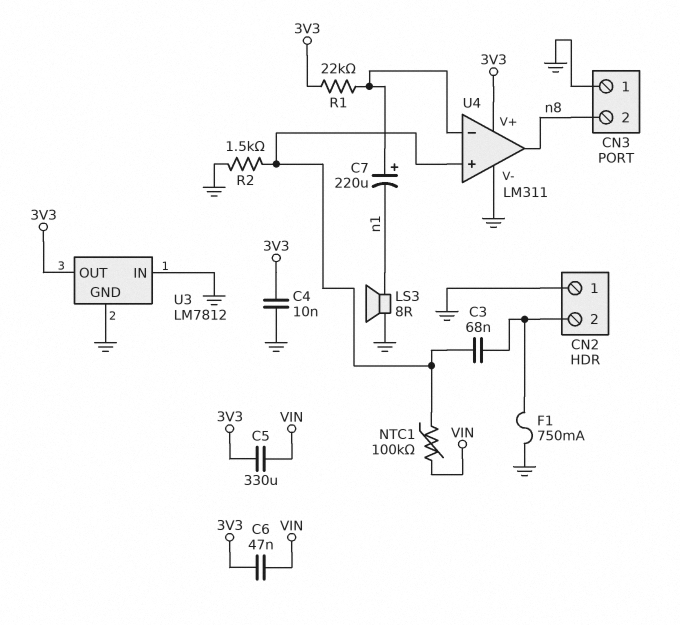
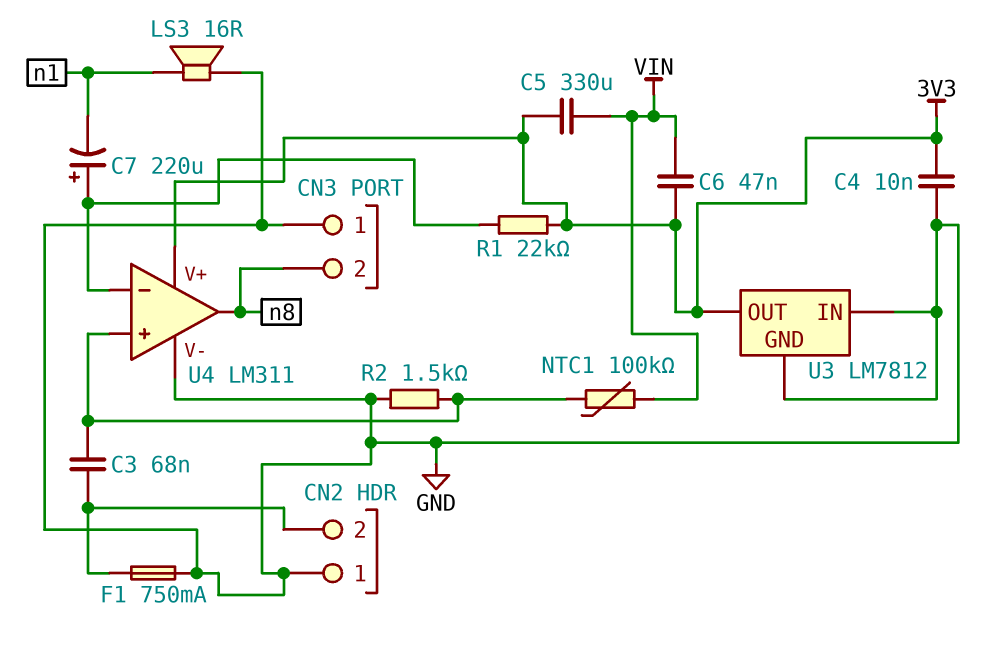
LS3: speaker 8R (GND, n1) -> speaker 16R (GND, n1)

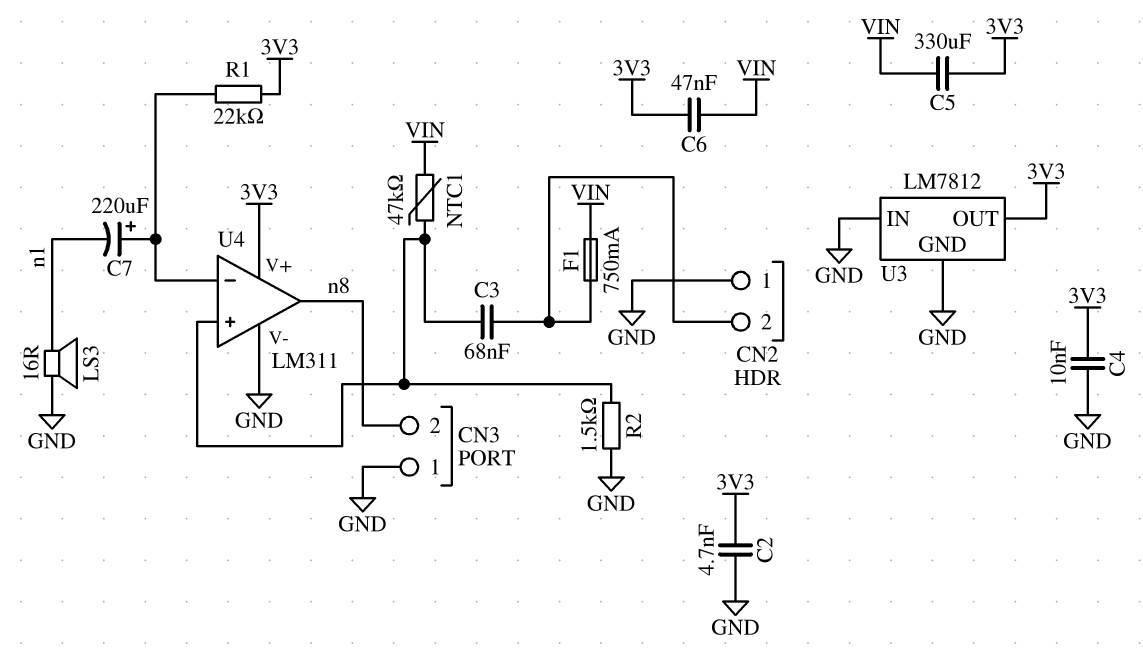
C2: none -> 4.7nF (3V3, GND)
F1: 750mA (CN2/2, GND) -> 750mA (CN2/2, VIN)
NTC1: 100k (U4/in+, VIN) -> 47k (U4/in+, VIN)

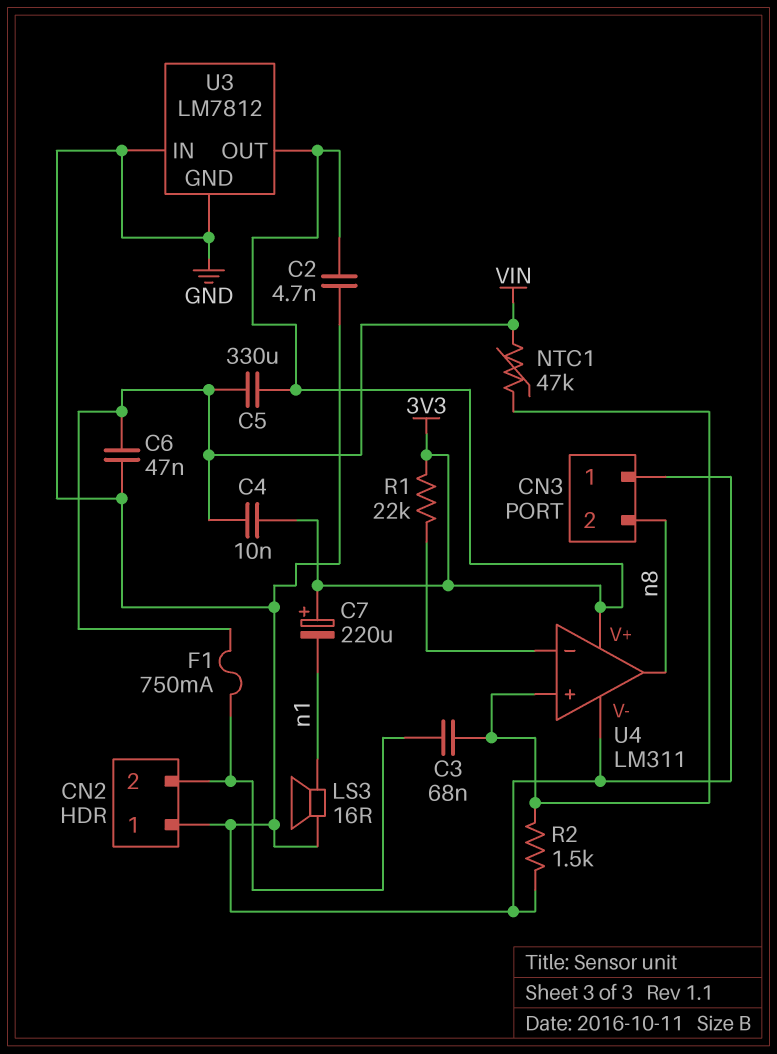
C4: 10nF (3V3, GND) -> 10nF (3V3, VIN)
C6: 47nF (3V3, VIN) -> 47nF (GND, VIN)
C7: 220uF (plus U4/in-, minus n1) -> 220uF (plus 3V3, minus n1)

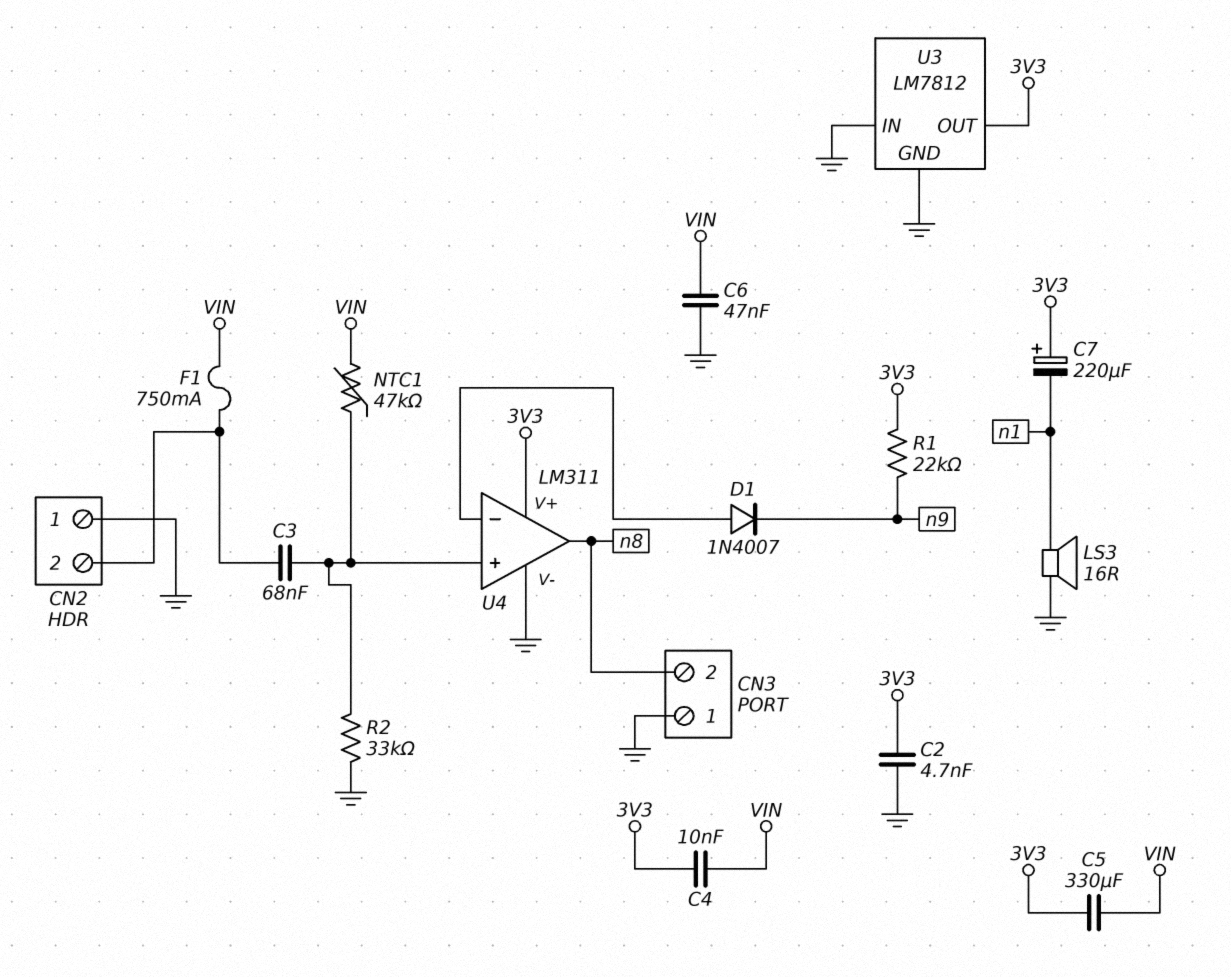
D1: none -> diode 1N4007 (A U4/in-, K n9)
R1: 22k (3V3, U4/in-) -> 22k (3V3, n9)
R2: 1.5k (GND, U4/in+) -> 33k (GND, U4/in+)

